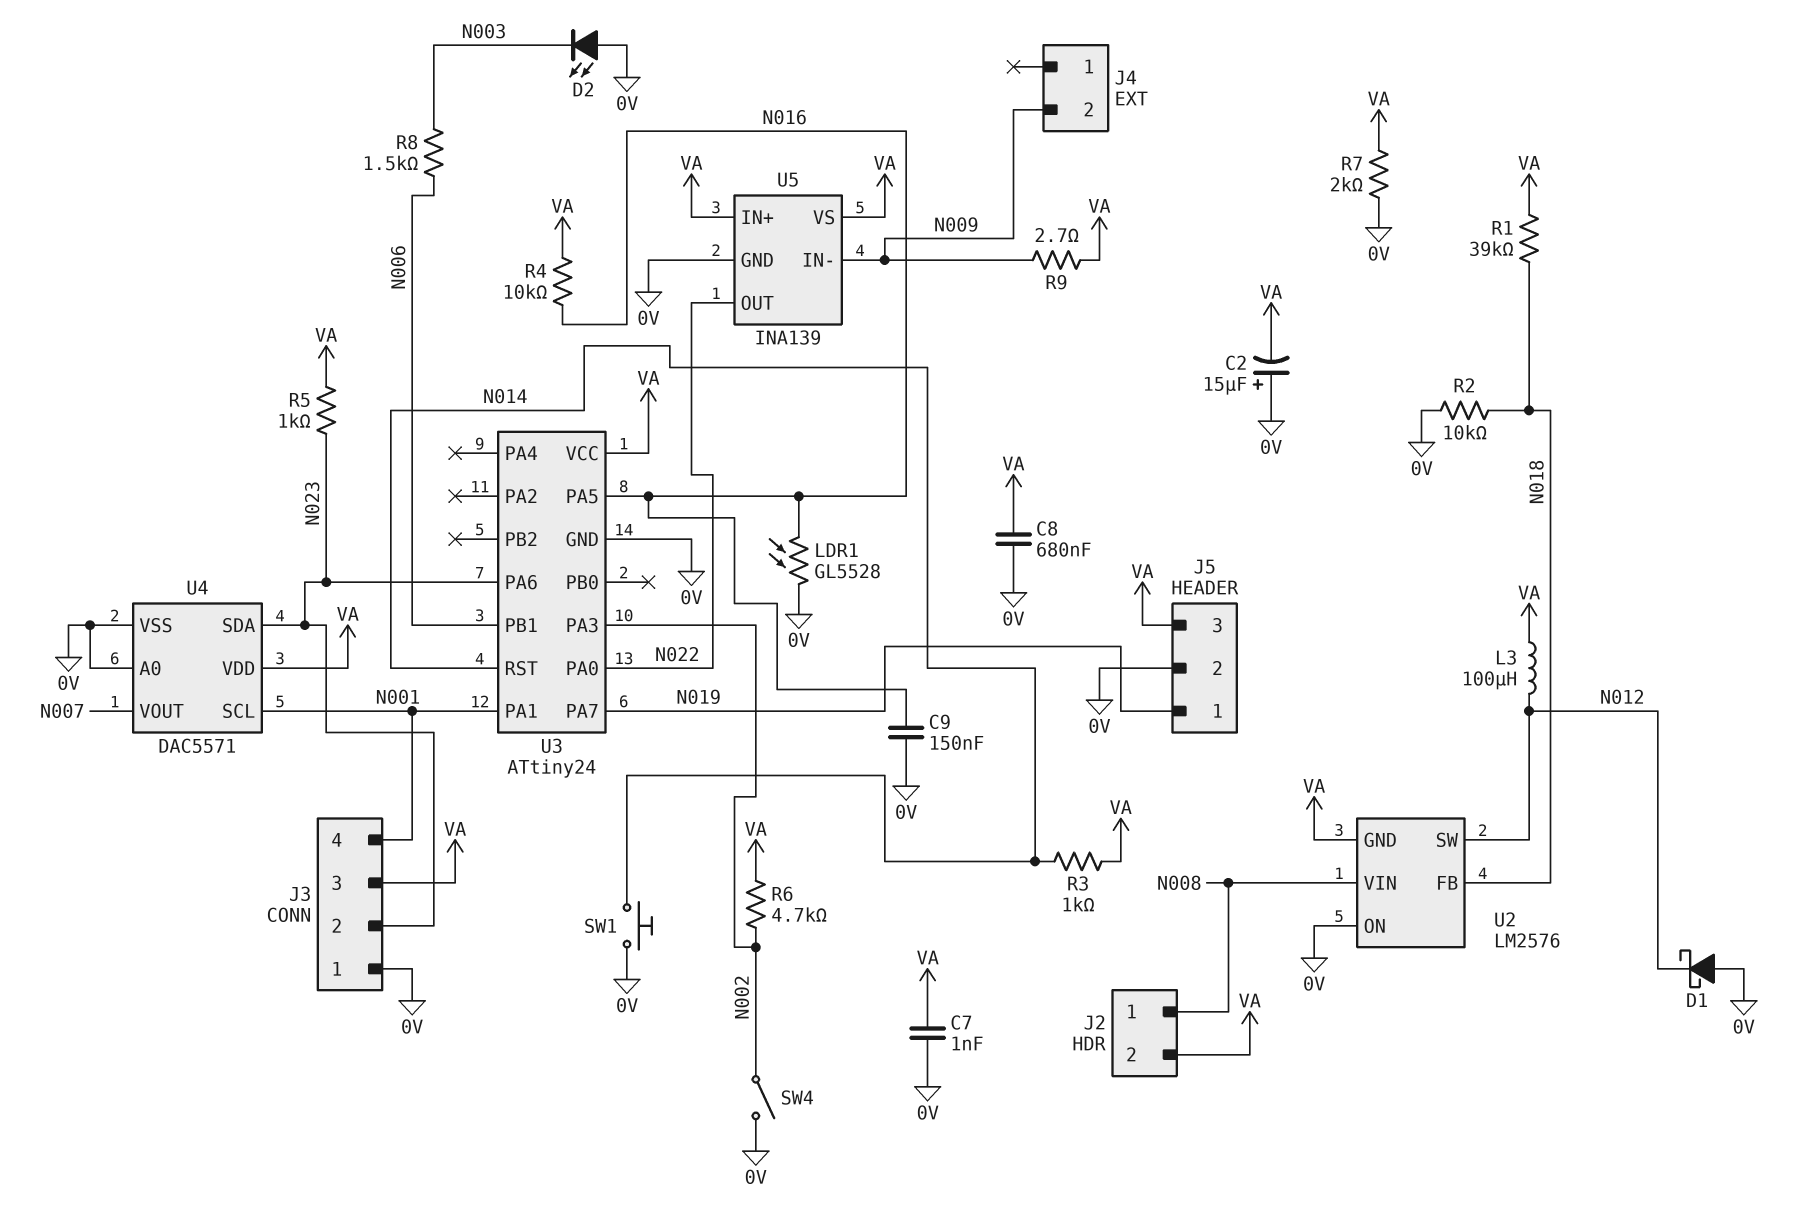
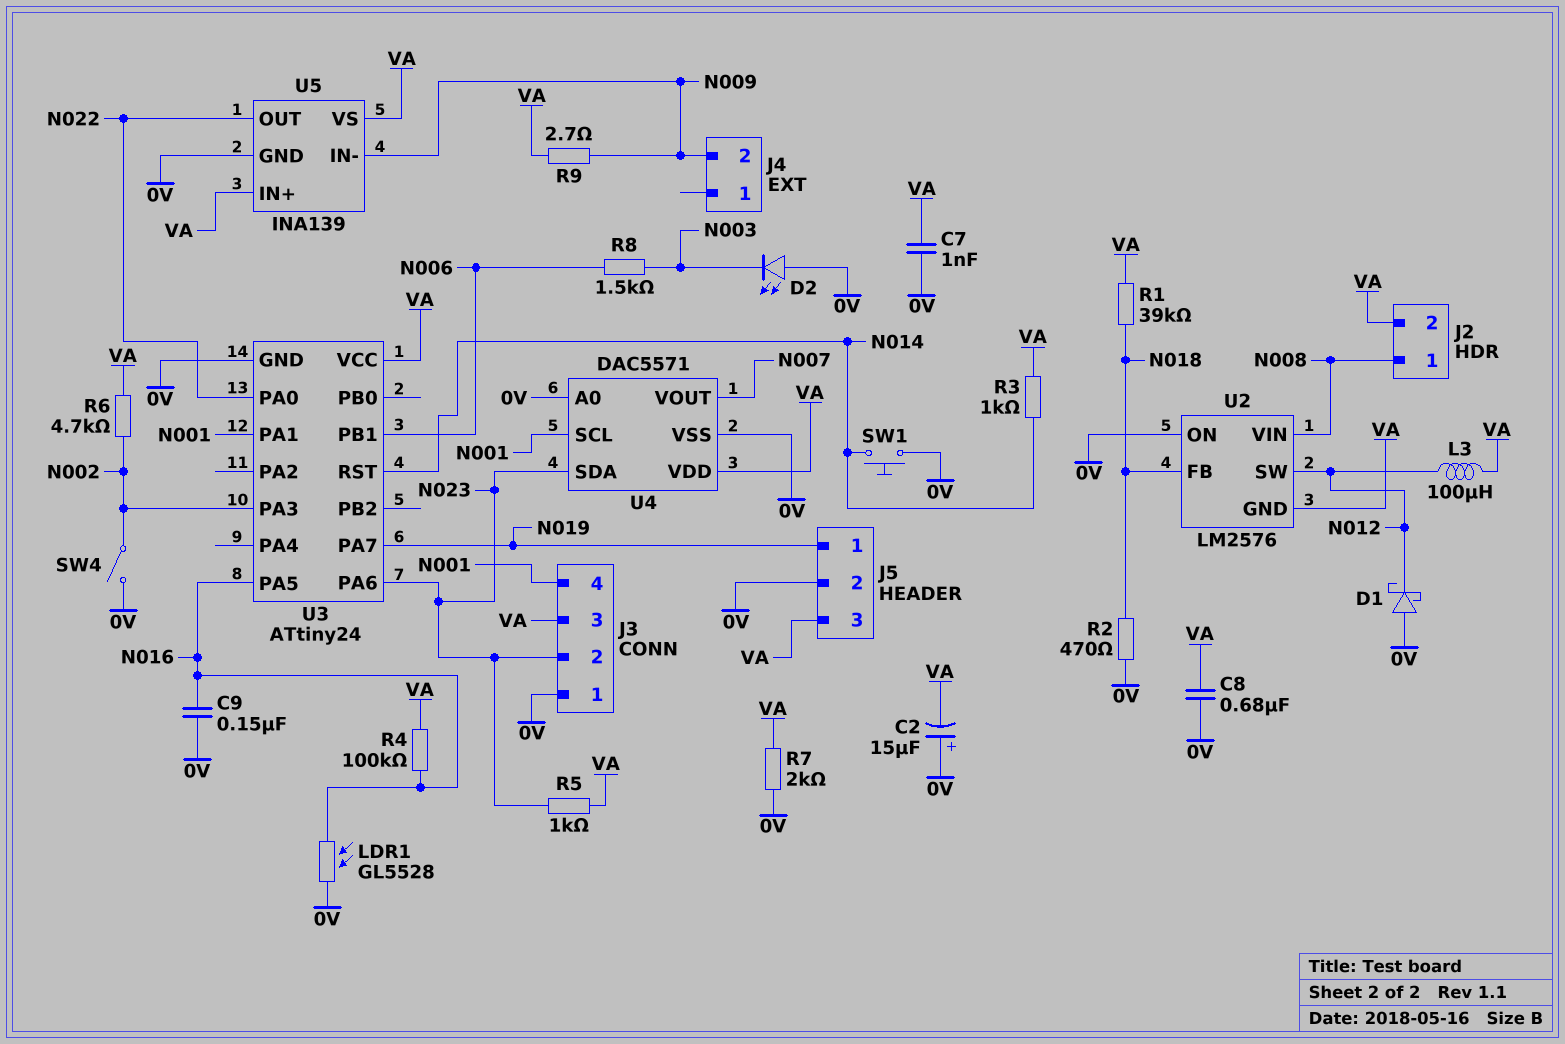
R2: 10k (0V, N018) -> 470 (0V, N018)
R4: 10k (N016, VA) -> 100k (N016, VA)

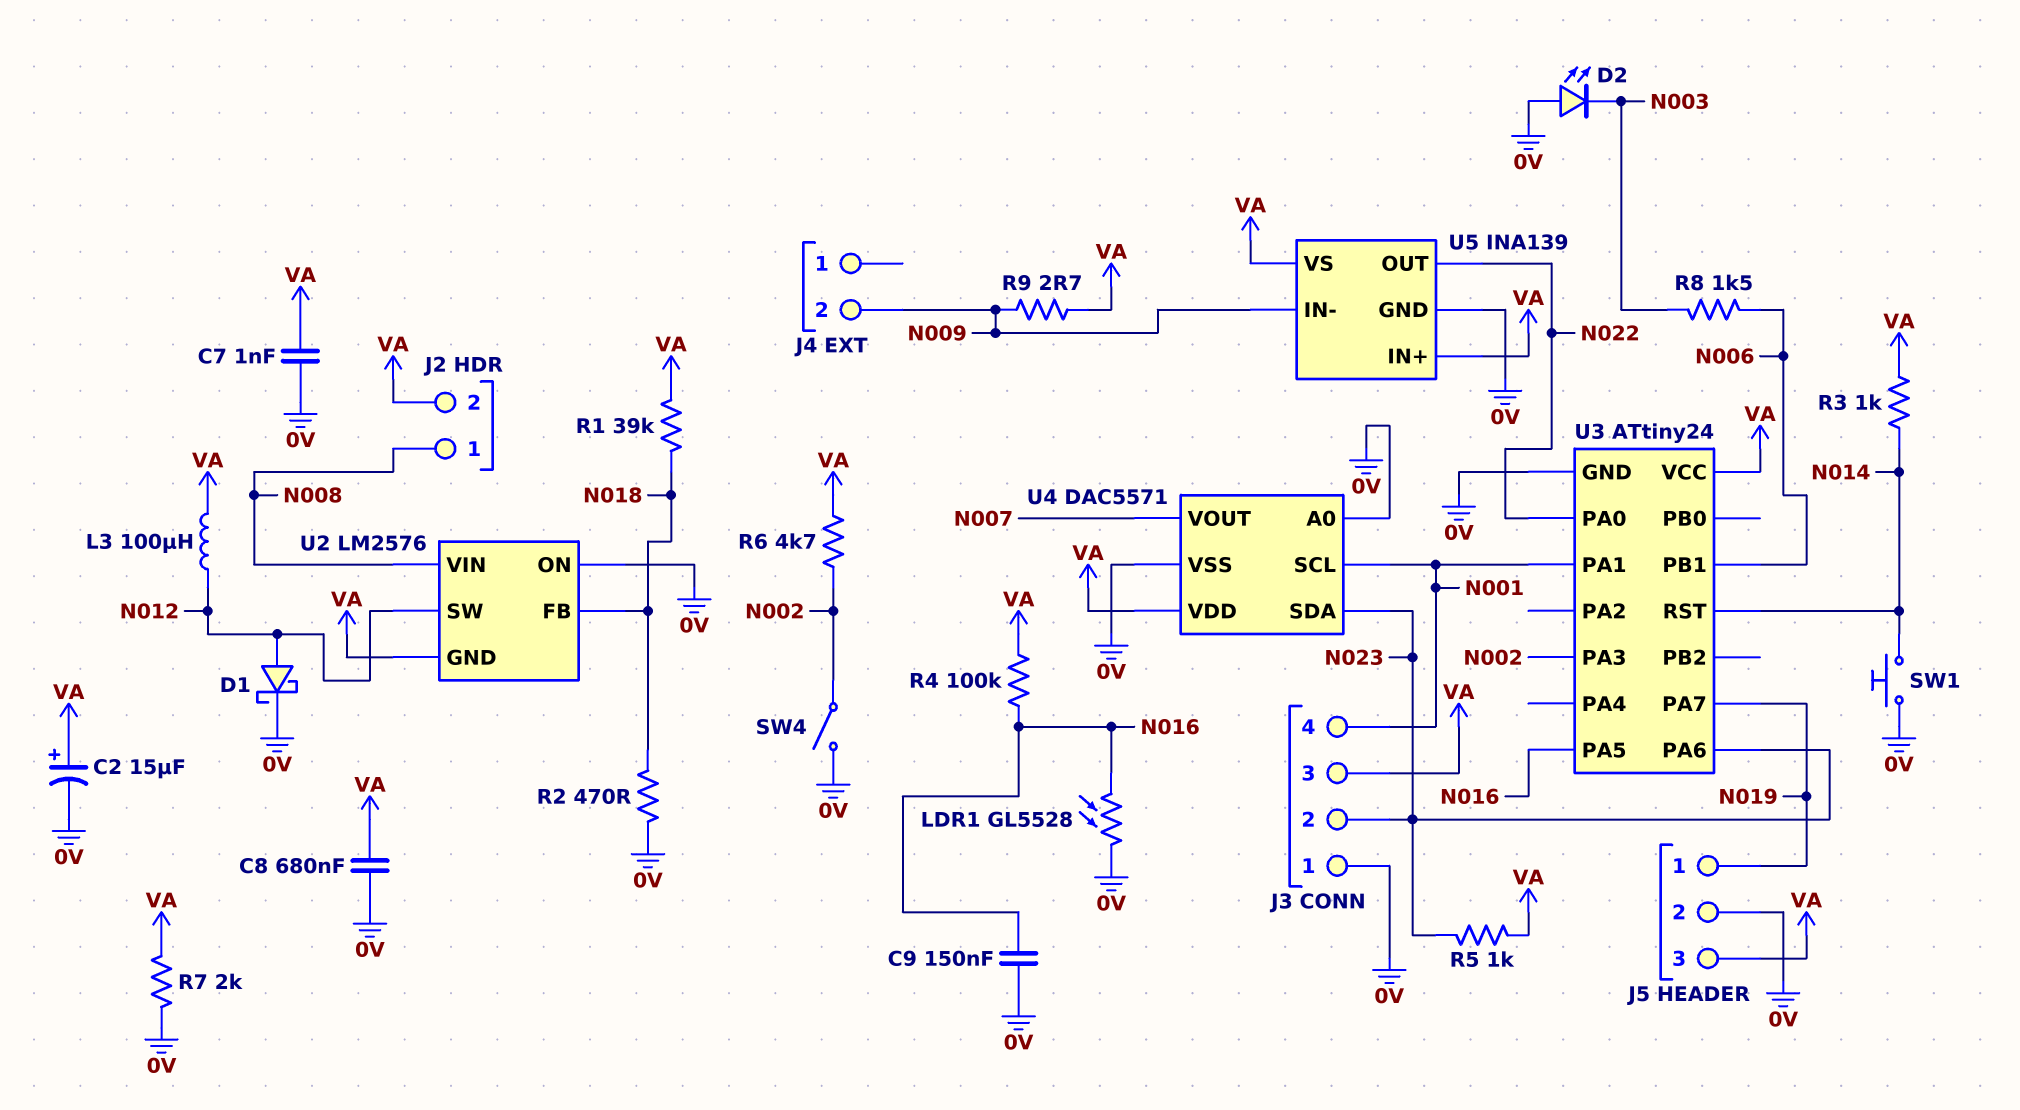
C2: 15uF (plus 0V, minus VA) -> 15uF (plus VA, minus 0V)
D1: schottky (A 0V, K N012) -> schottky (A N012, K 0V)

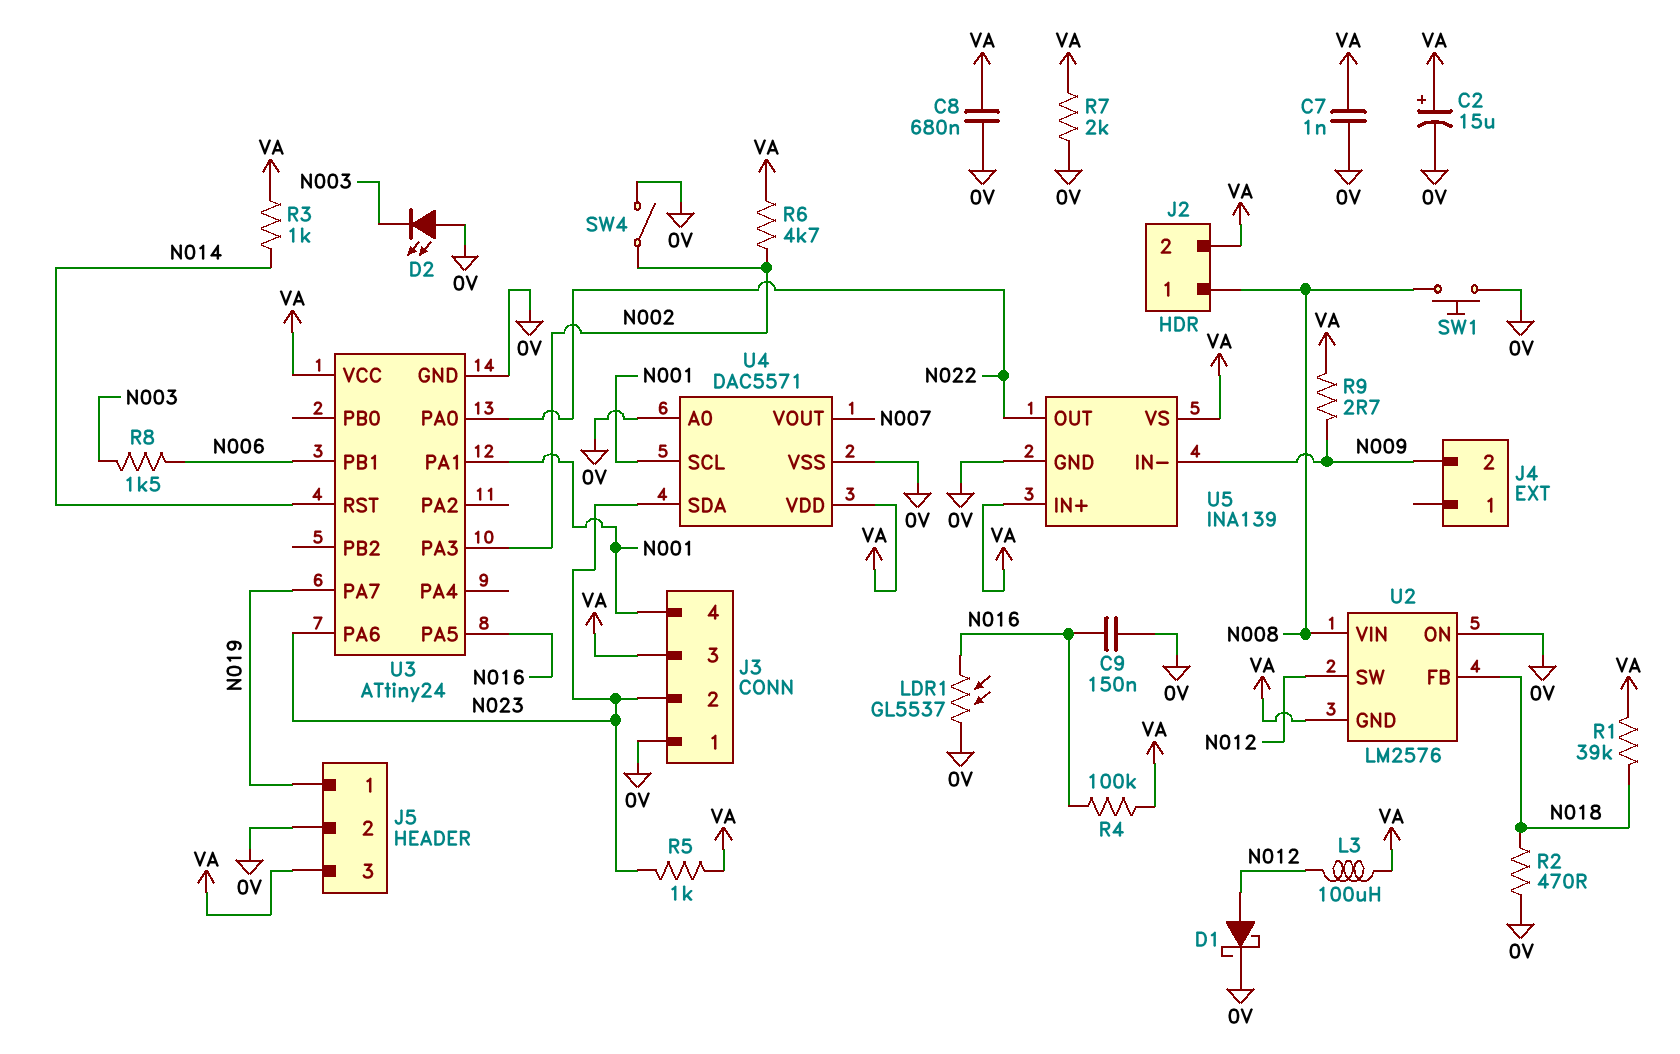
LDR1: GL5528 (0V, N016) -> GL5537 (0V, N016)
SW1: button (0V, N014) -> button (0V, N008)

